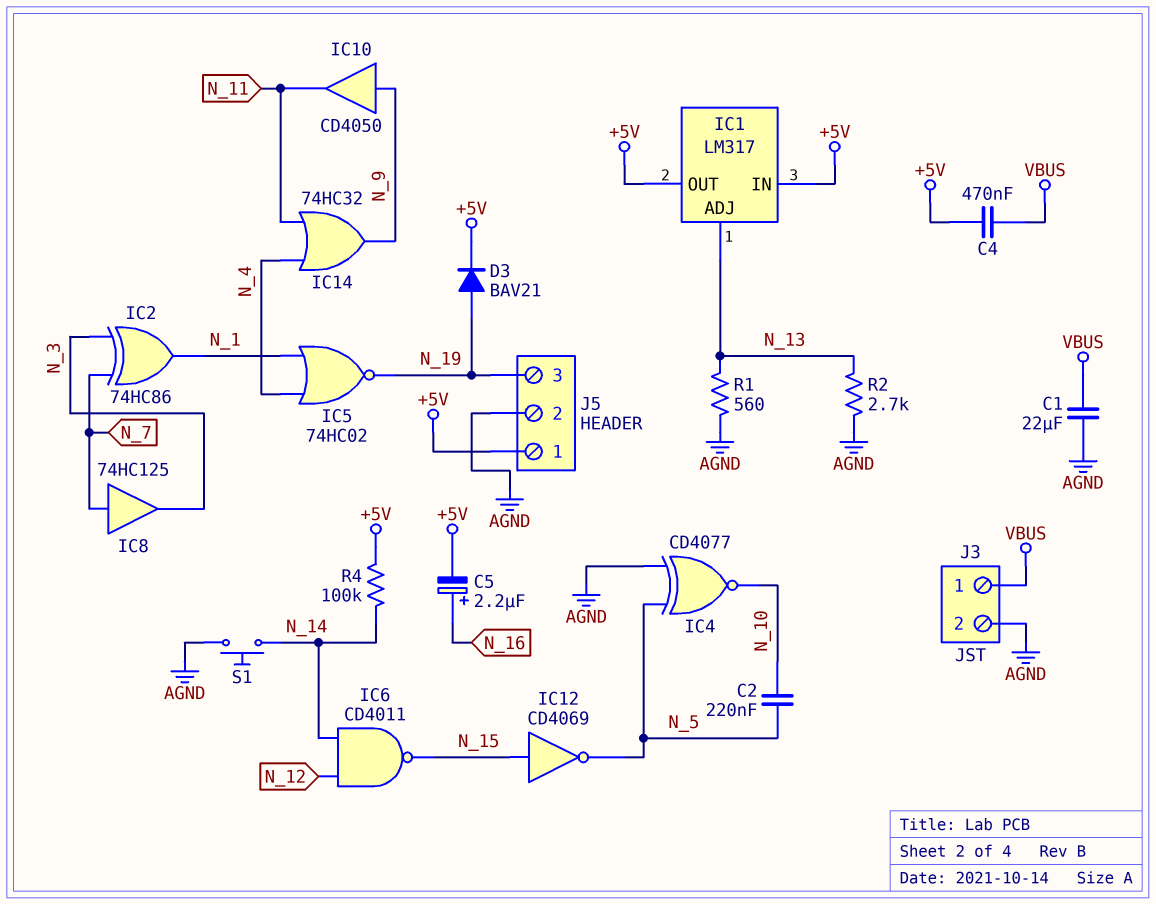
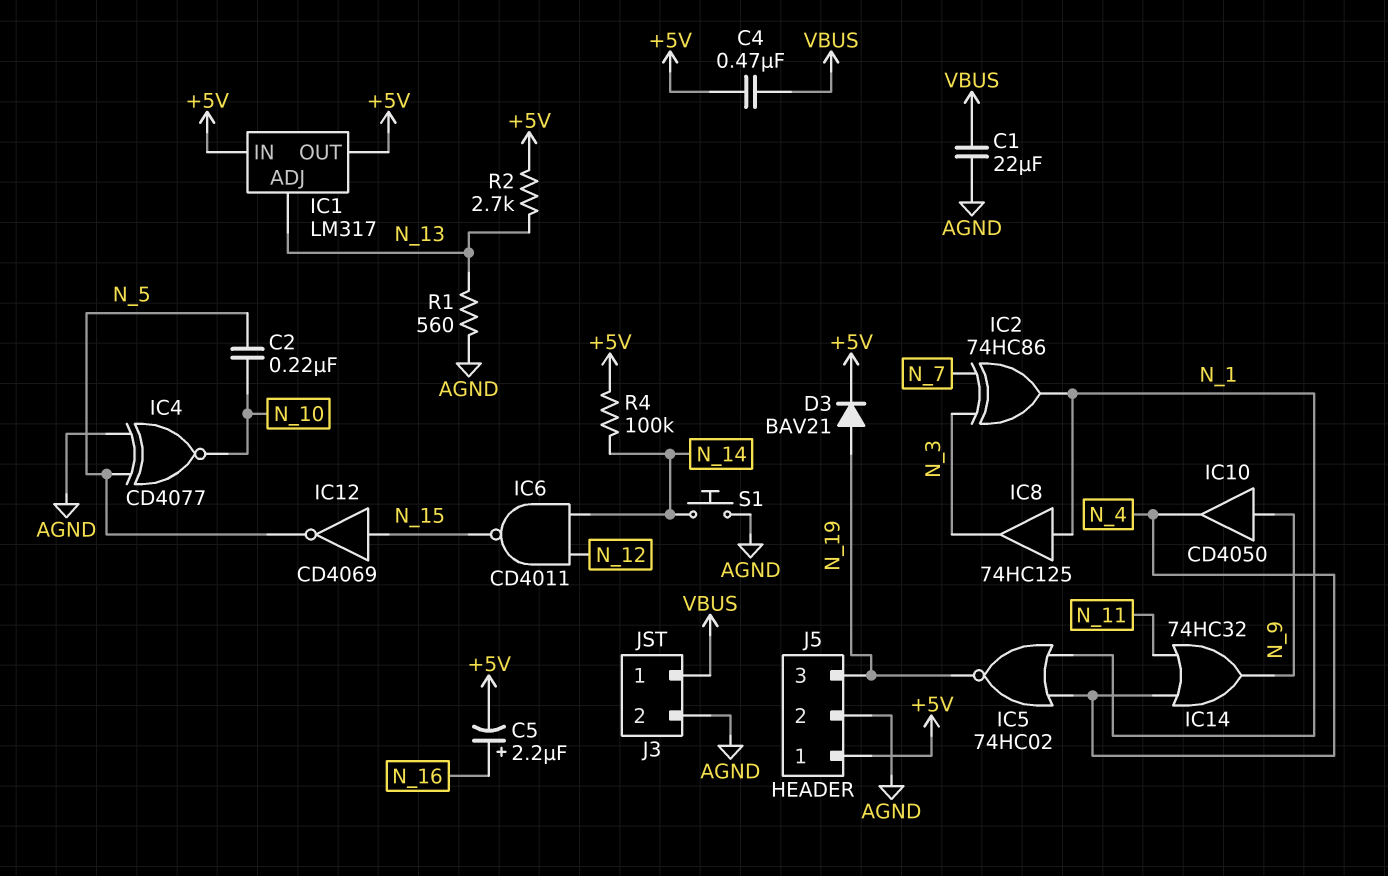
IC8: buffer 74HC125 (in N_7, out N_3) -> buffer 74HC125 (in N_1, out N_3)
IC10: buffer CD4050 (in N_9, out N_11) -> buffer CD4050 (in N_9, out N_4)
R2: 2.7k (AGND, N_13) -> 2.7k (+5V, N_13)

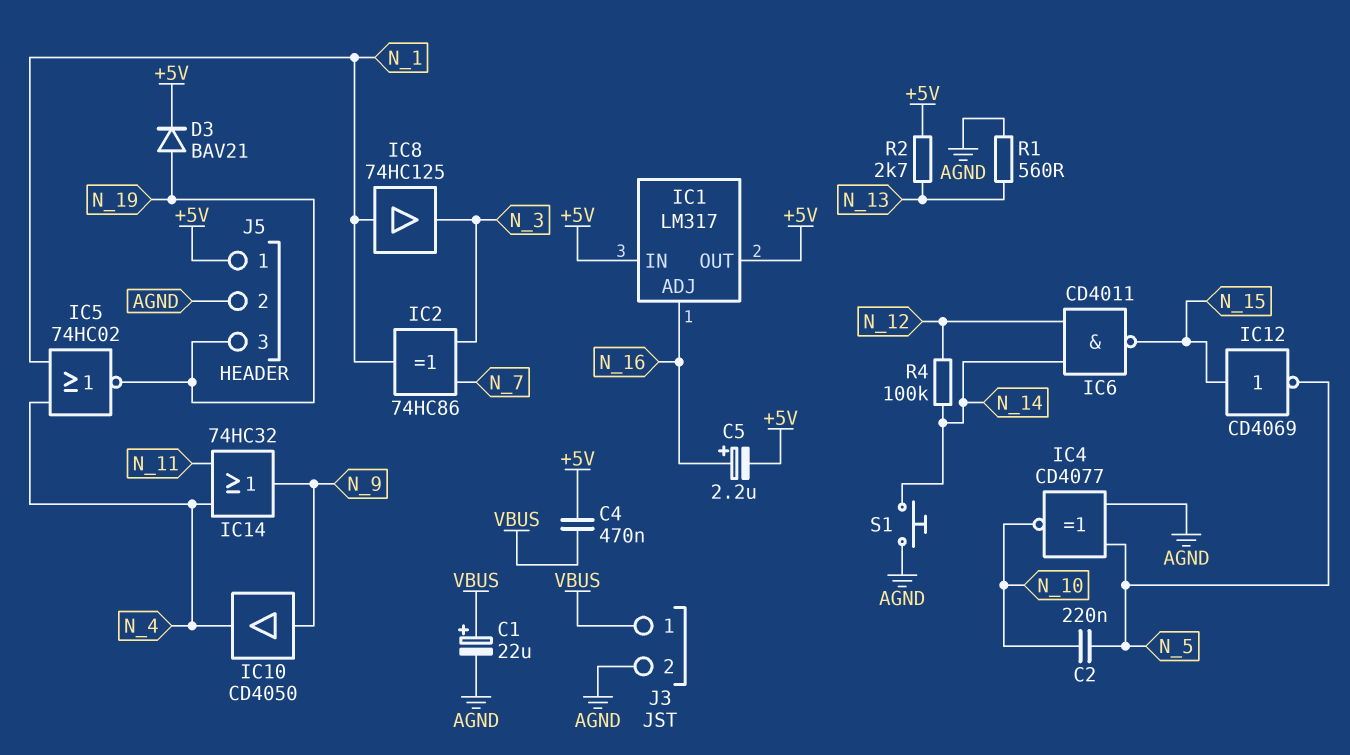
C1: 22uF (AGND, VBUS) -> 22uF (plus VBUS, minus AGND)
IC1 pin ADJ: N_13 -> N_16
R4: 100k (+5V, N_14) -> 100k (N_12, N_14)

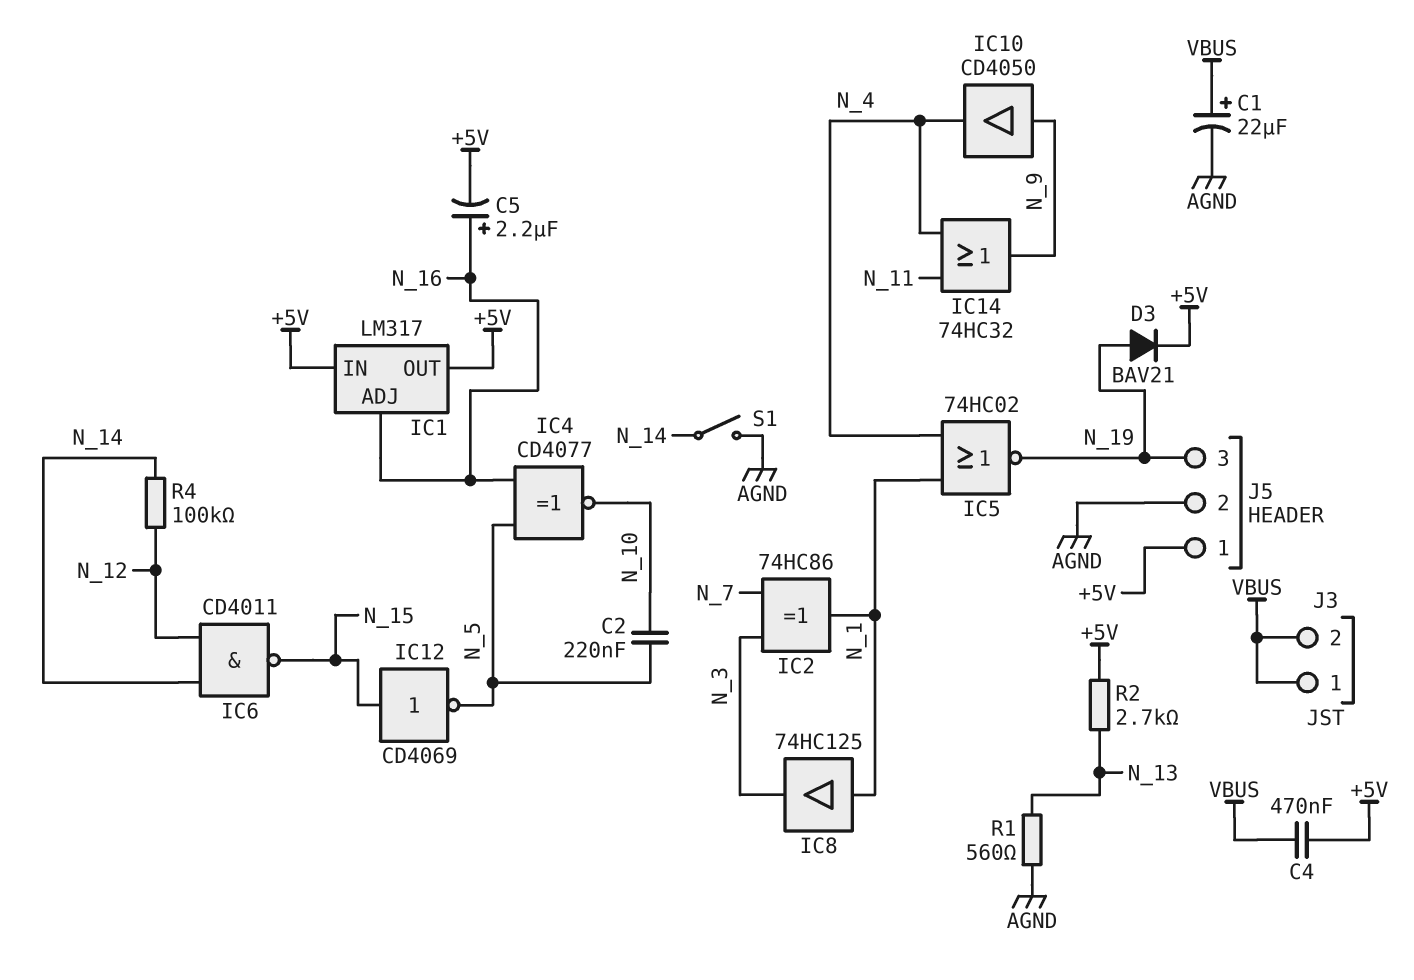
IC4: XNOR CD4077 (in AGND, in N_5, out N_10) -> XNOR CD4077 (in N_5, in N_16, out N_10)
J3 pin 2: AGND -> VBUS
S1: button (AGND, N_14) -> switch (AGND, N_14)

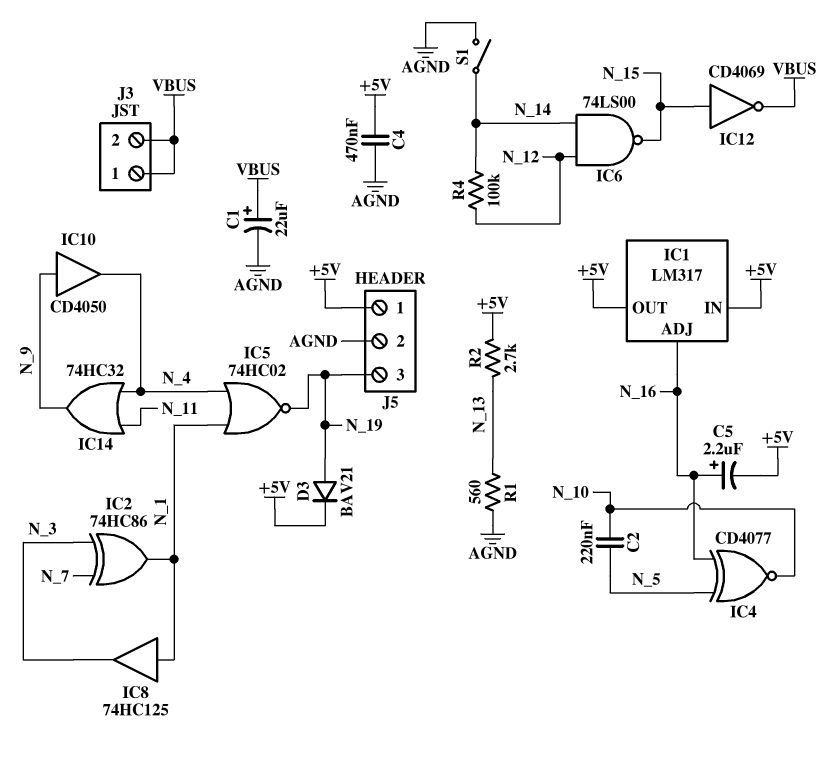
C4: 470nF (+5V, VBUS) -> 470nF (+5V, AGND)
IC6: NAND CD4011 (in N_12, in N_14, out N_15) -> NAND 74LS00 (in N_12, in N_14, out N_15)
IC12: NOT CD4069 (in N_15, out N_5) -> NOT CD4069 (in N_15, out VBUS)

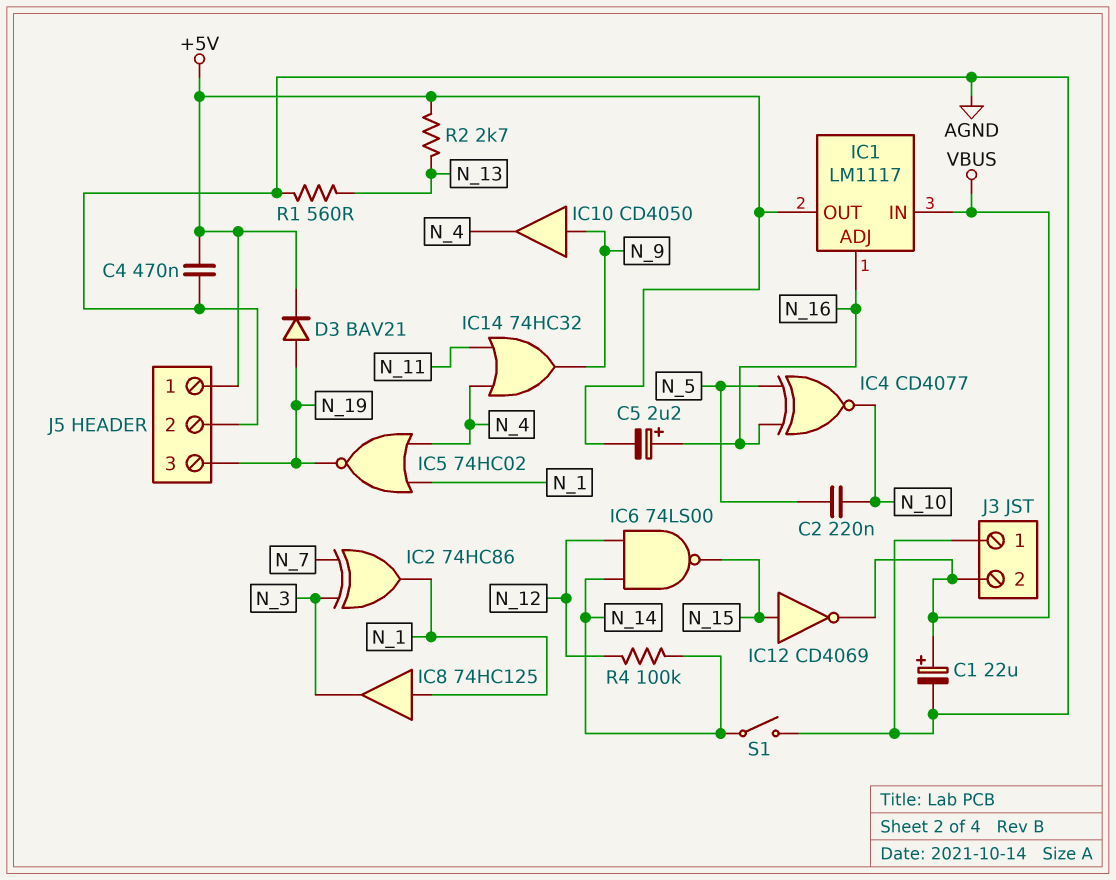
IC1: LM317 -> LM1117
IC1 pin IN: +5V -> VBUS
J3 pin 1: VBUS -> AGND

